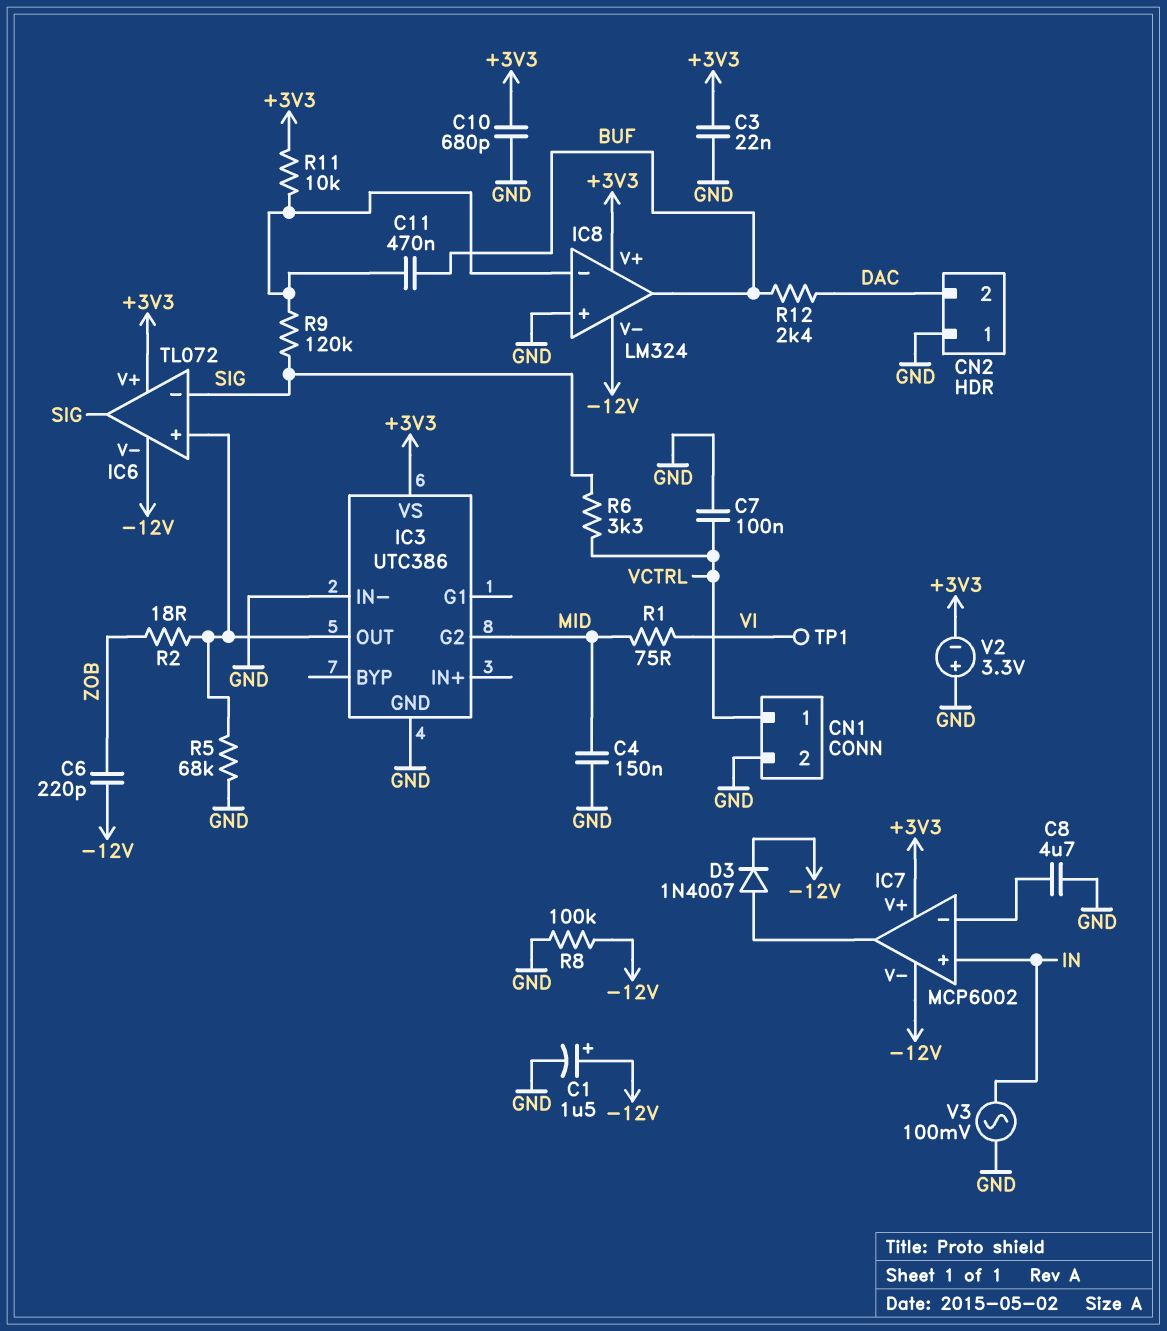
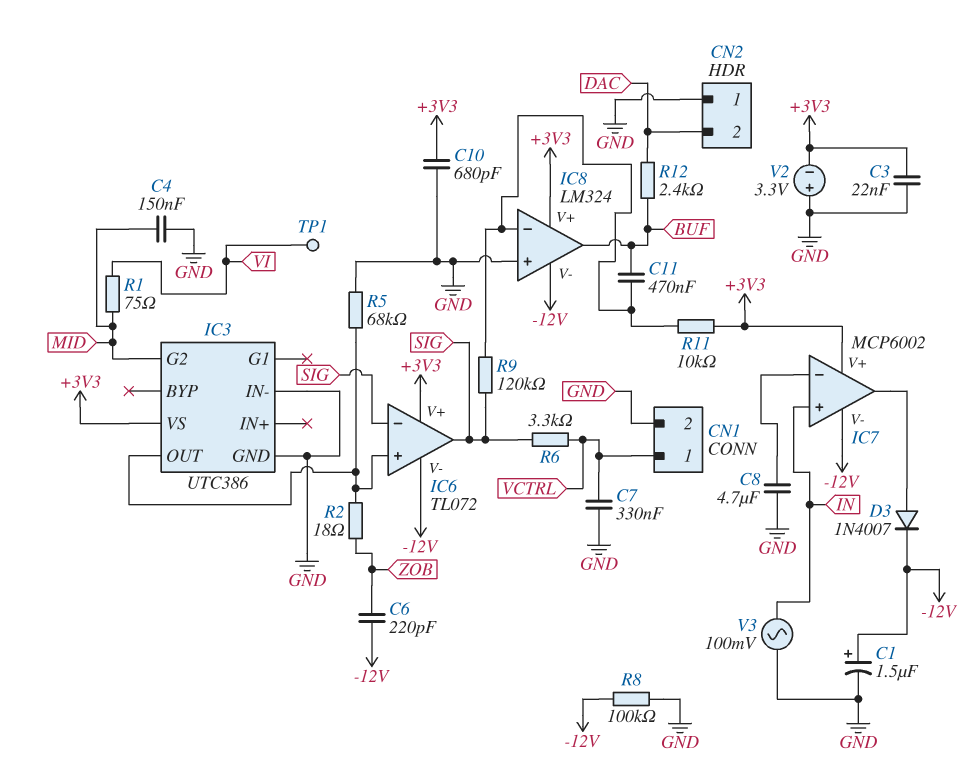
C7: 100nF (GND, VCTRL) -> 330nF (GND, VCTRL)

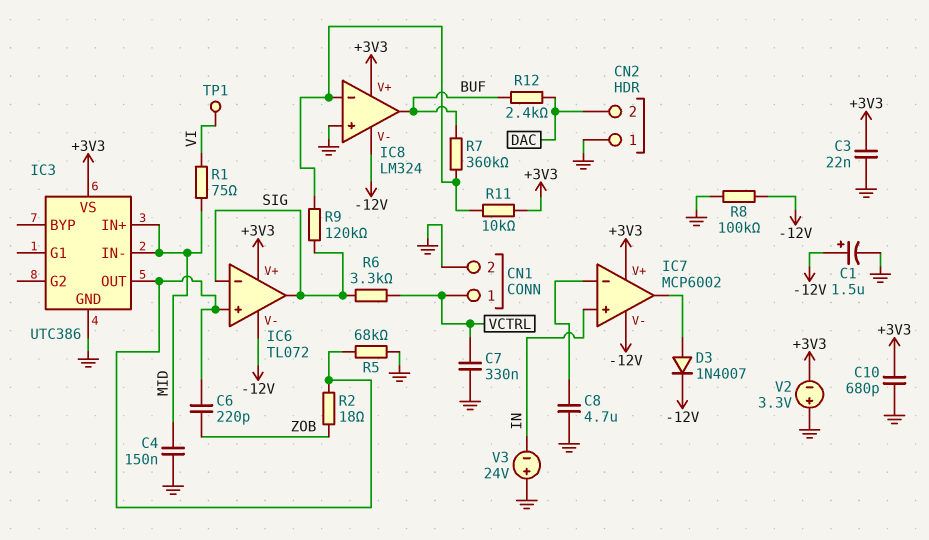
C6: 220pF (-12V, ZOB) -> 220pF (IC3/OUT, ZOB)
C11: 470nF (BUF, IC8/in-) -> none
IC3 pin G2: MID -> none
IC3 pin IN+: none -> MID
IC3 pin IN-: GND -> MID
R7: none -> 360k (BUF, IC8/in-)
V3: AC 100mV (GND, IN) -> 24V (plus GND, minus IN)

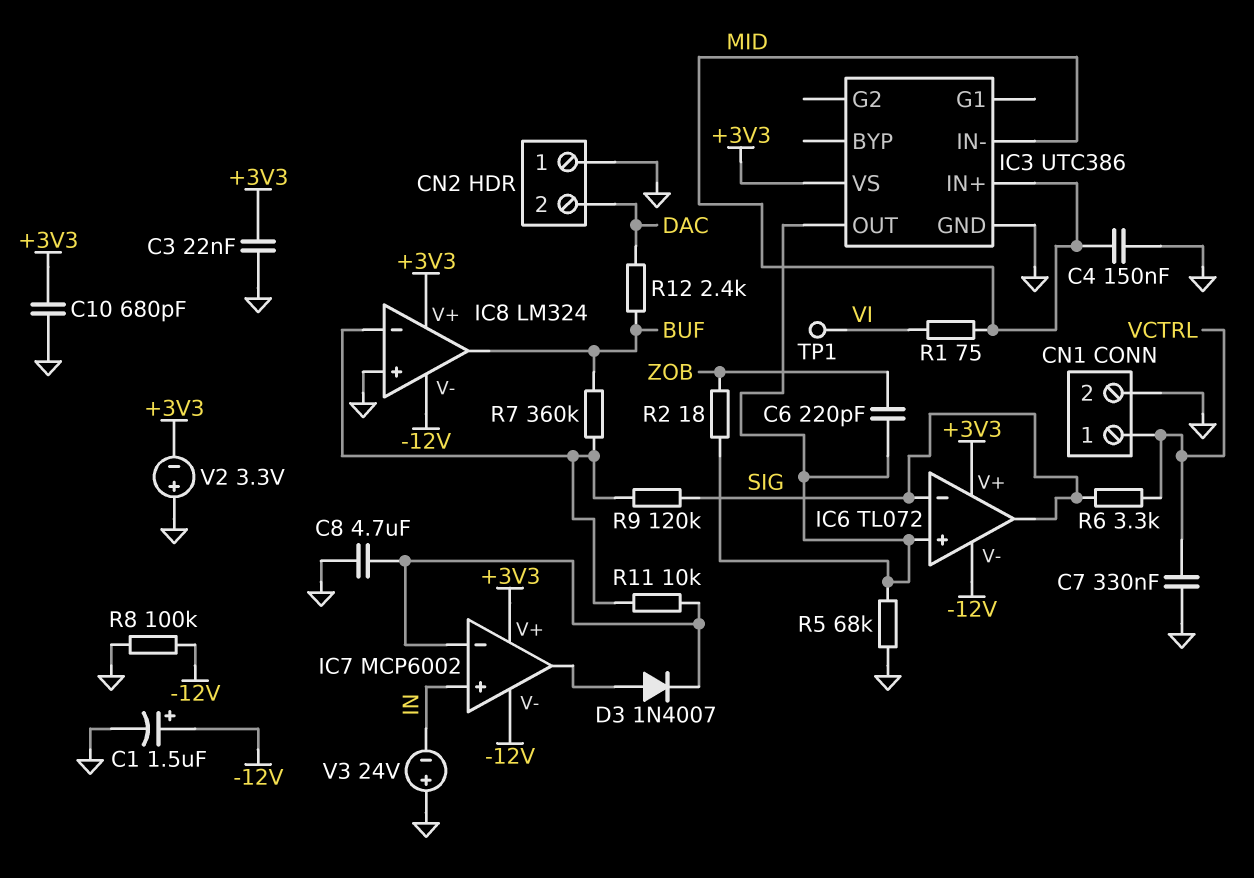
D3: diode 1N4007 (A IC7/out, K -12V) -> diode 1N4007 (A IC7/out, K IC7/in-)
R11: 10k (+3V3, IC8/in-) -> 10k (IC7/in-, IC8/in-)

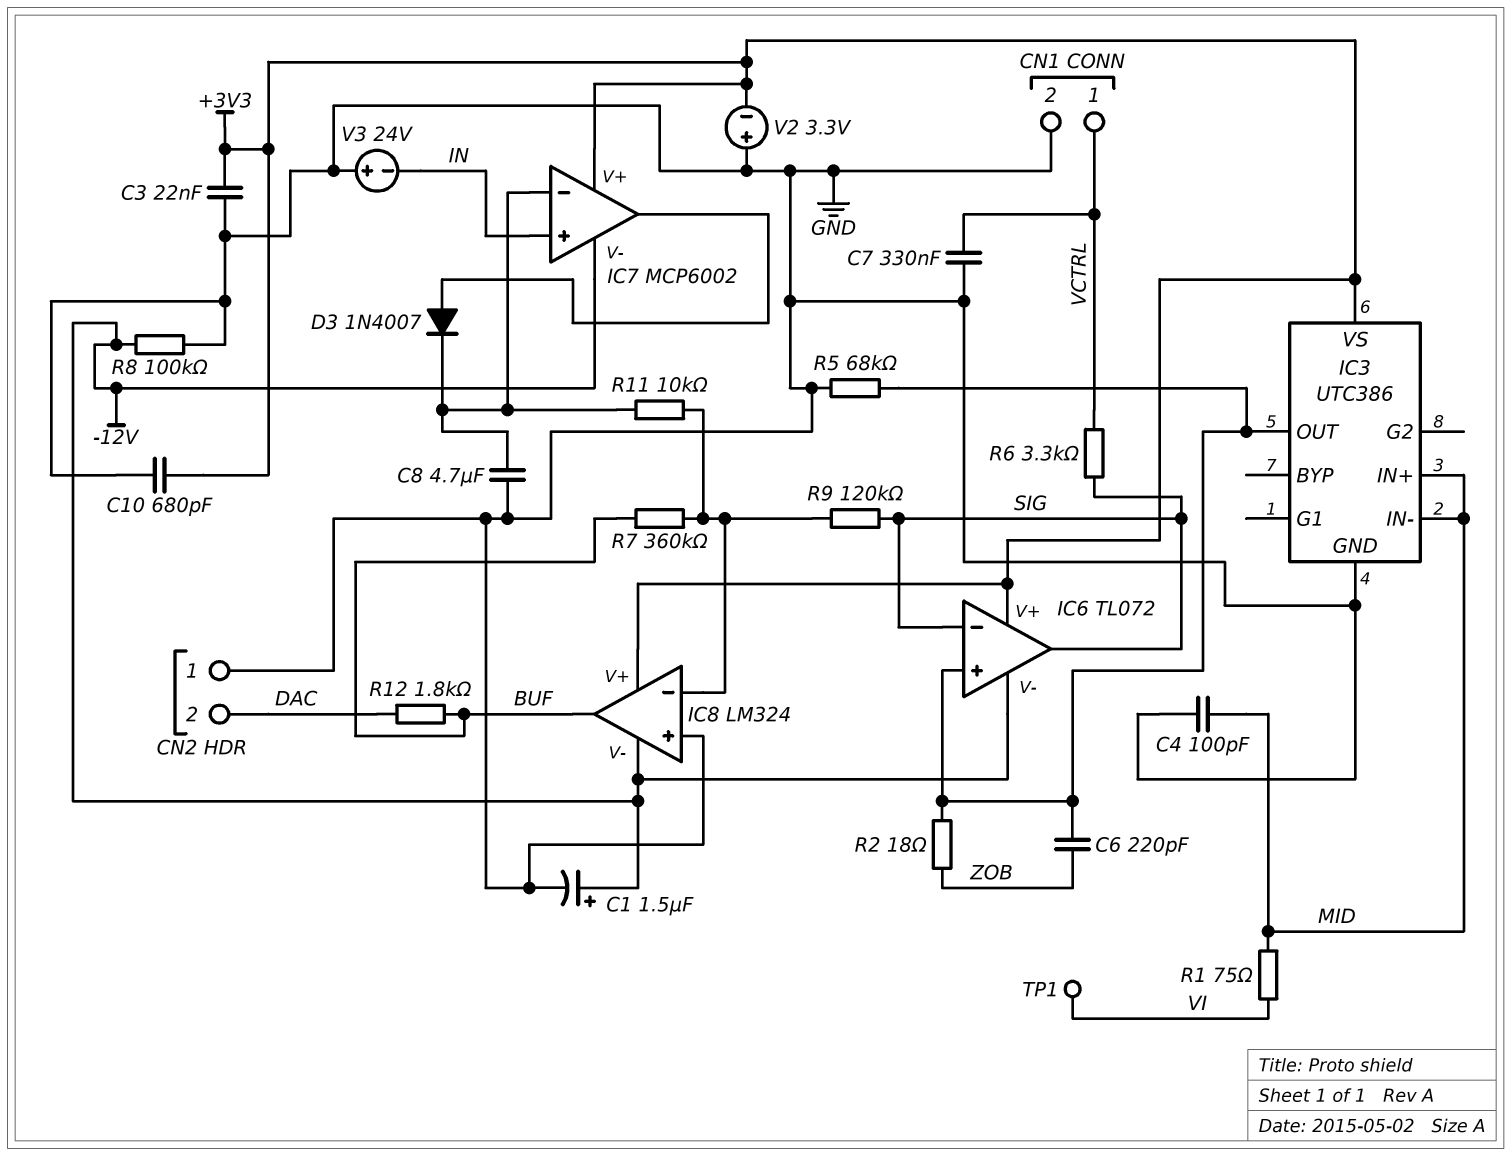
C4: 150nF (GND, MID) -> 100pF (GND, MID)
R12: 2.4k (BUF, DAC) -> 1.8k (BUF, DAC)

